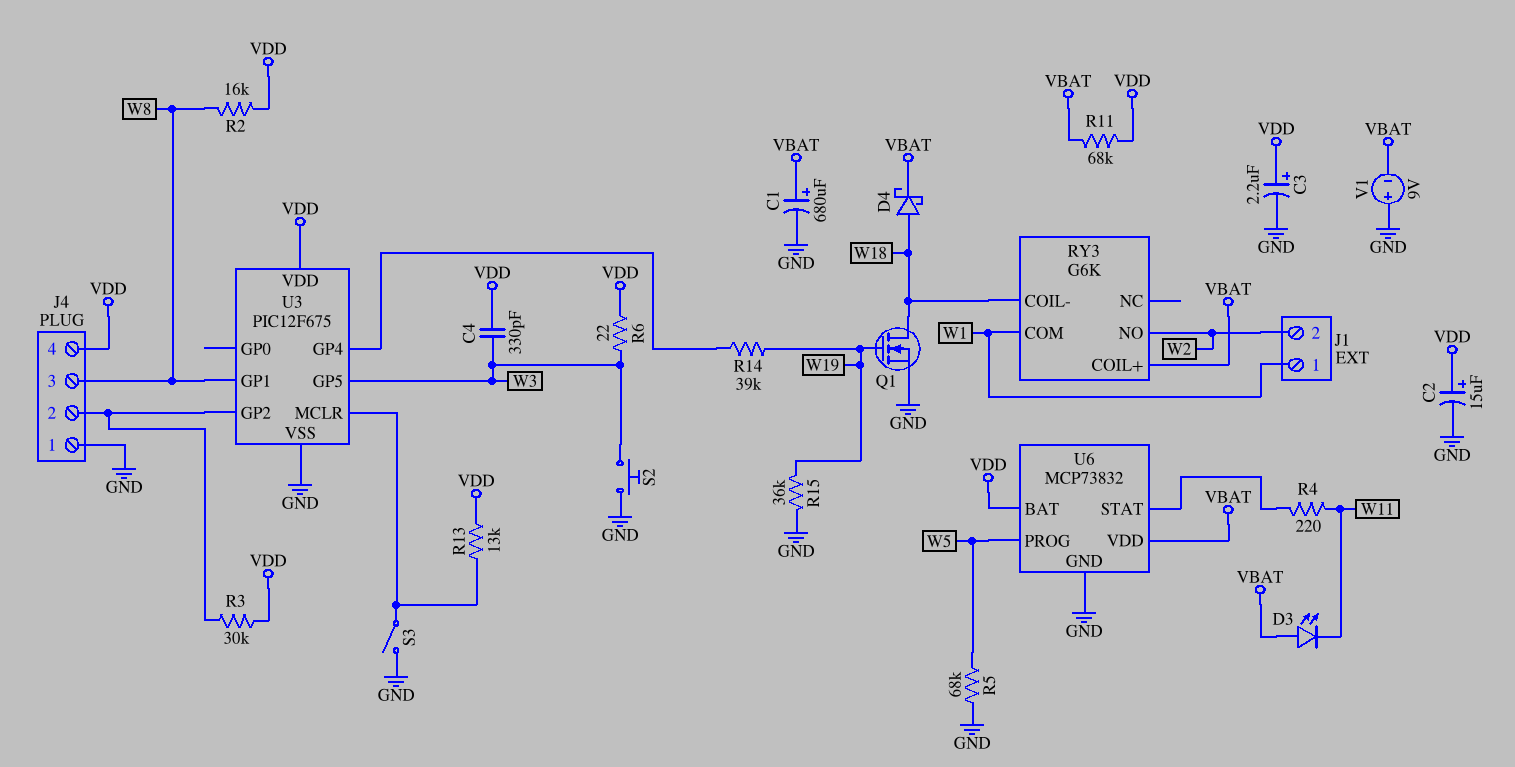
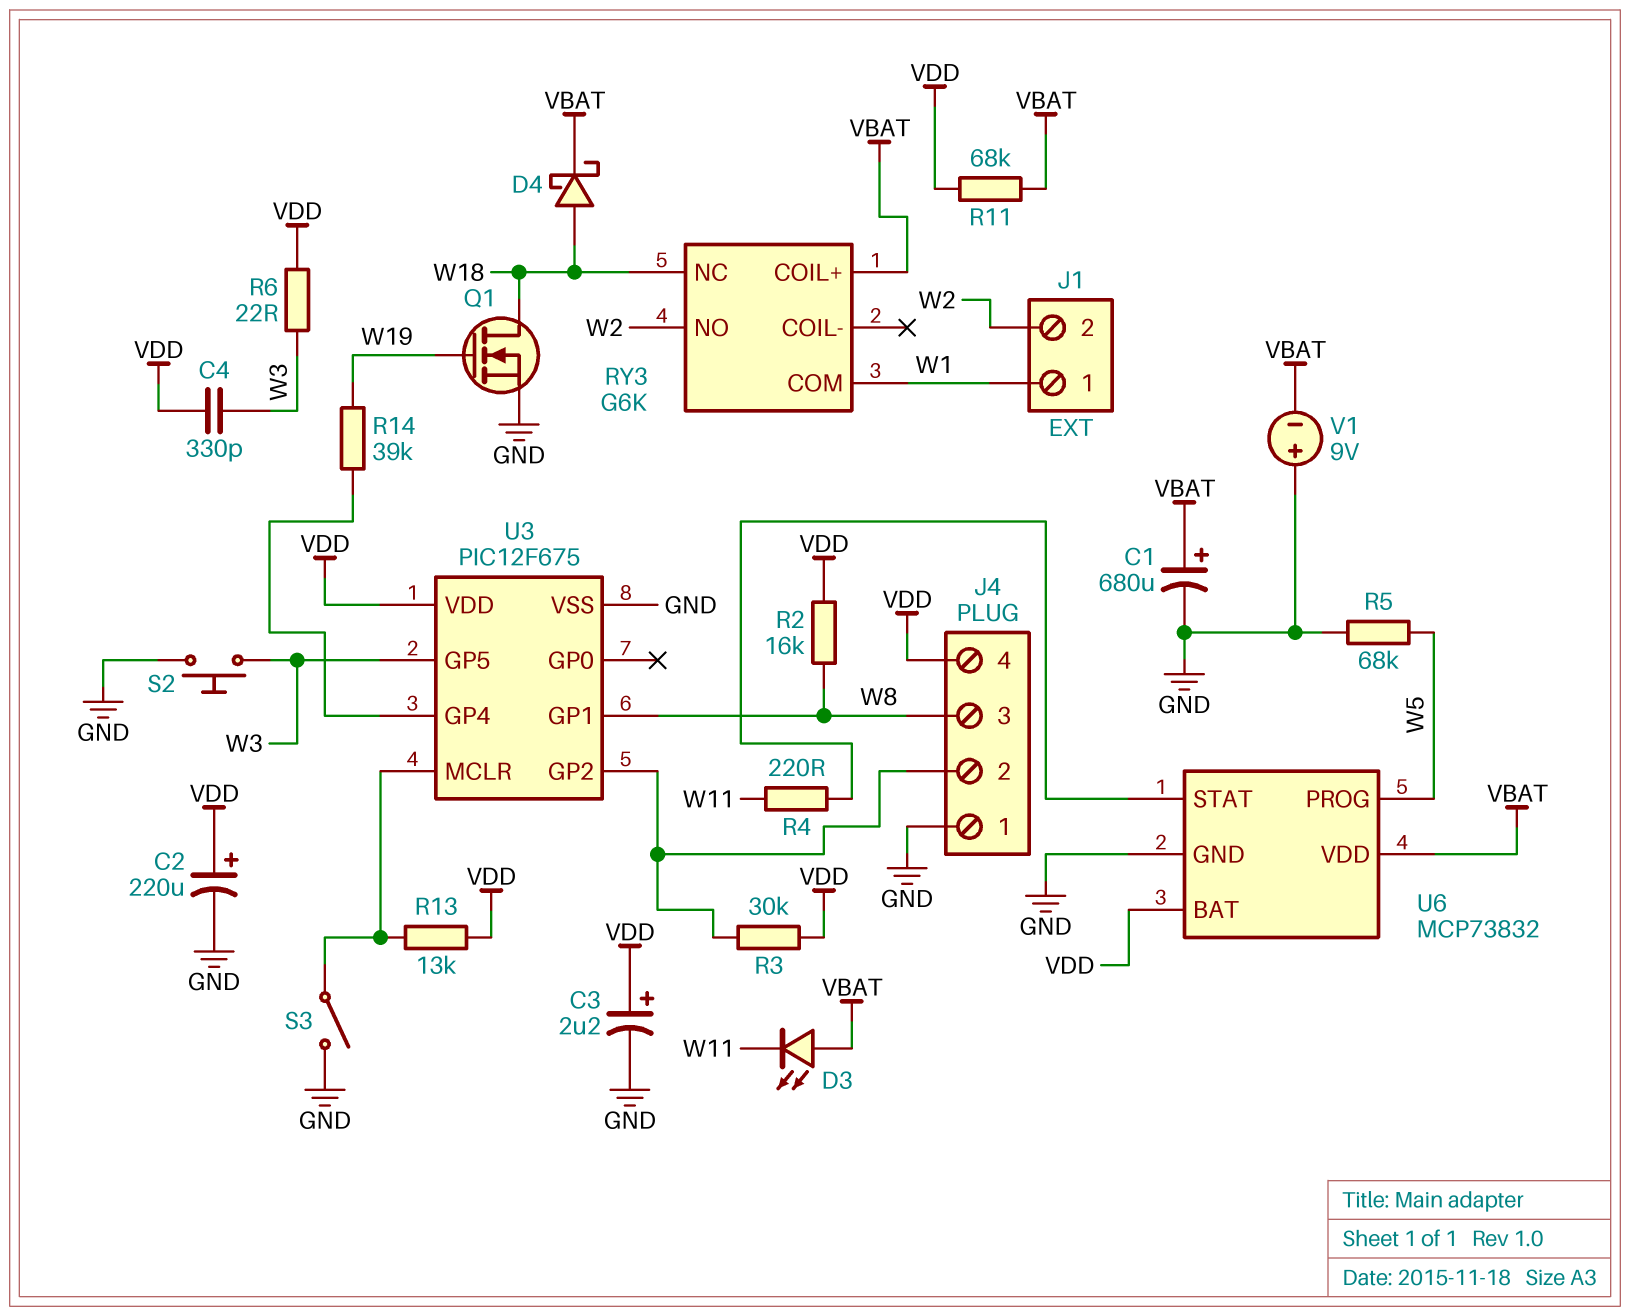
C2: 15uF (plus VDD, minus GND) -> 220uF (plus VDD, minus GND)
R15: 36k (GND, W19) -> none
RY3 pin COIL-: W18 -> none
RY3 pin NC: none -> W18

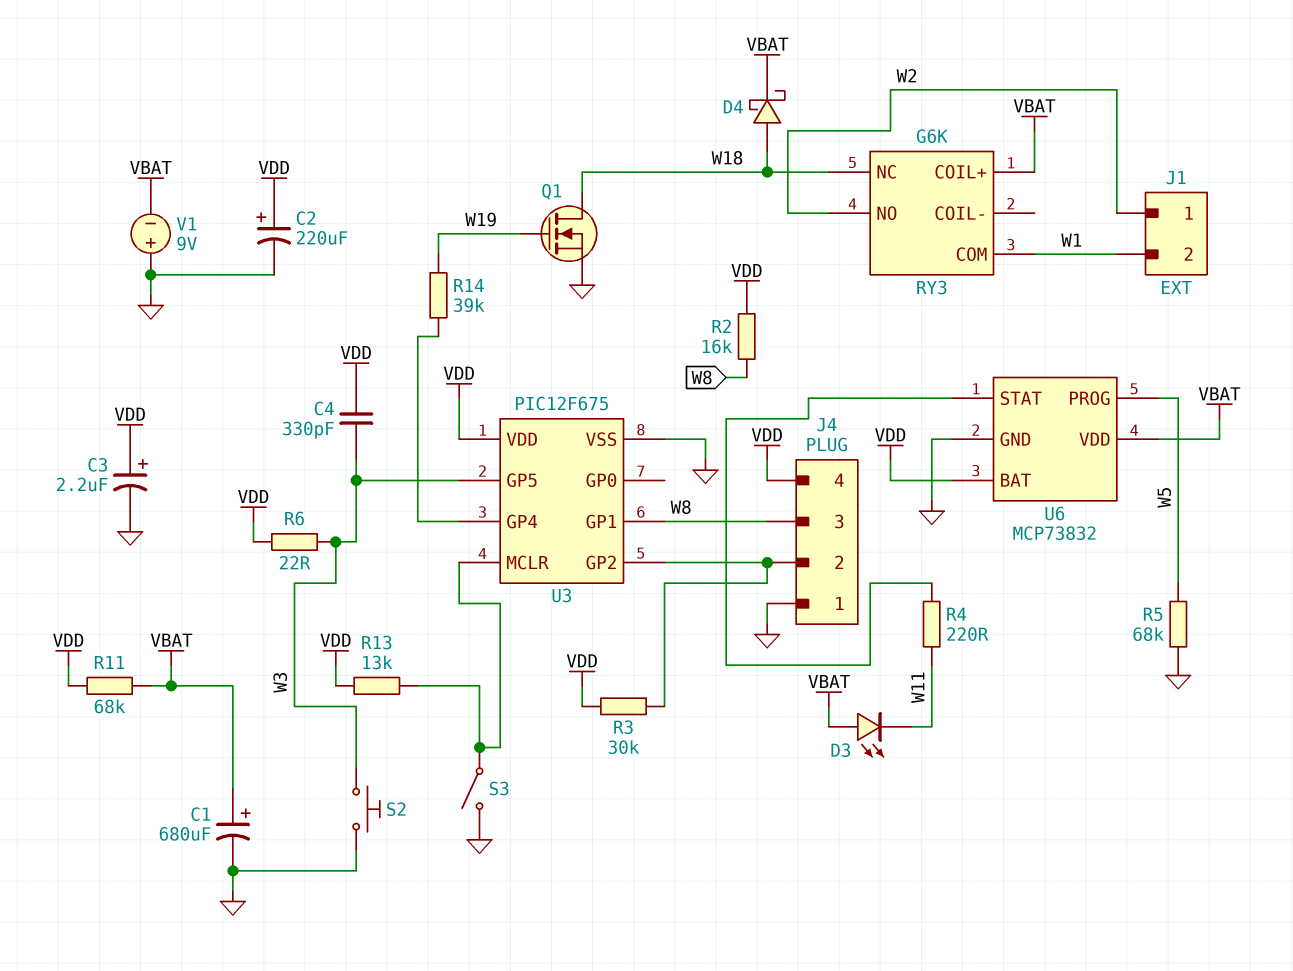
J1 pin 1: W1 -> W2
J1 pin 2: W2 -> W1

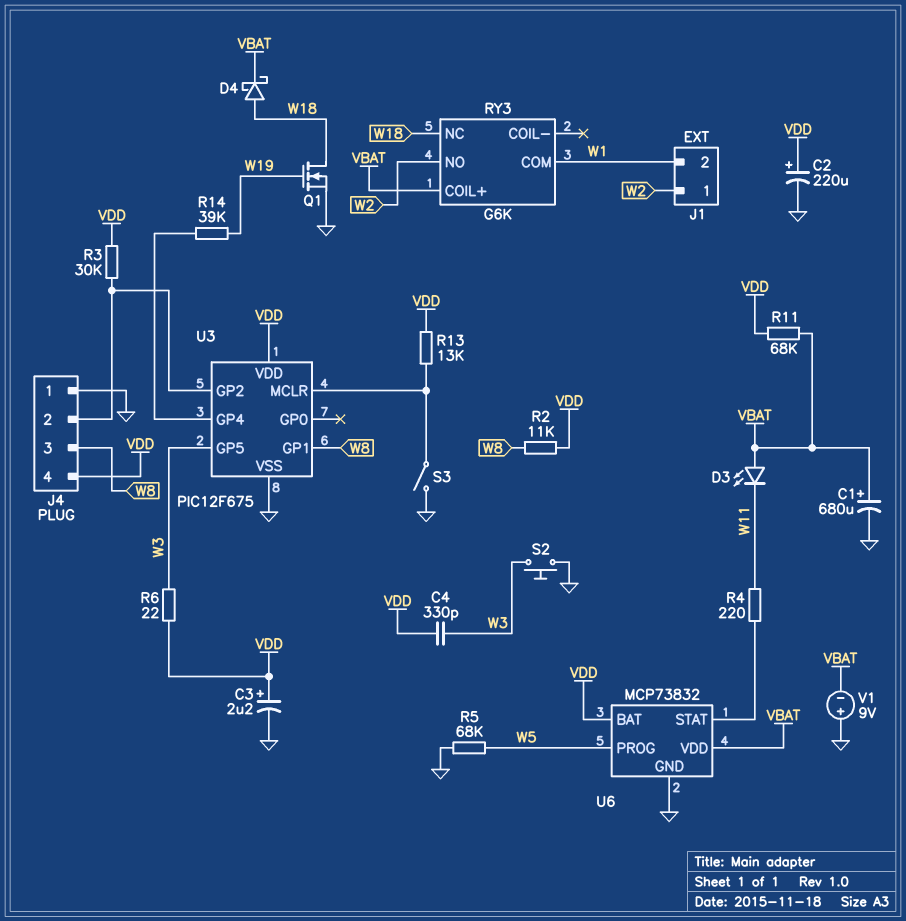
R2: 16k (VDD, W8) -> 11k (VDD, W8)

